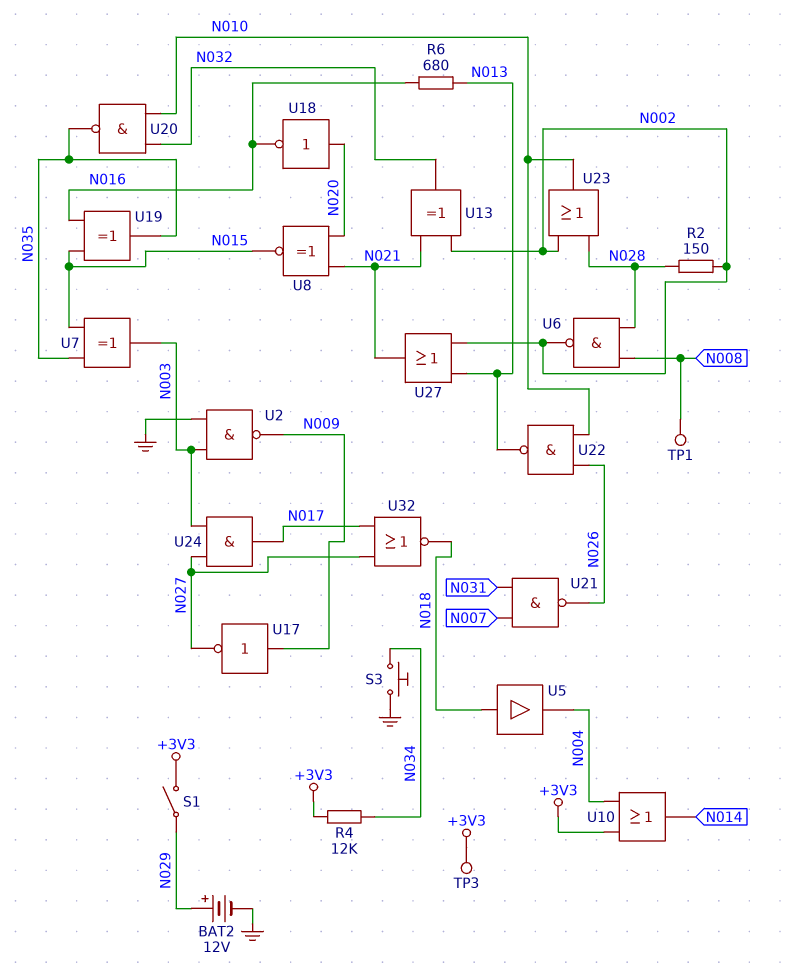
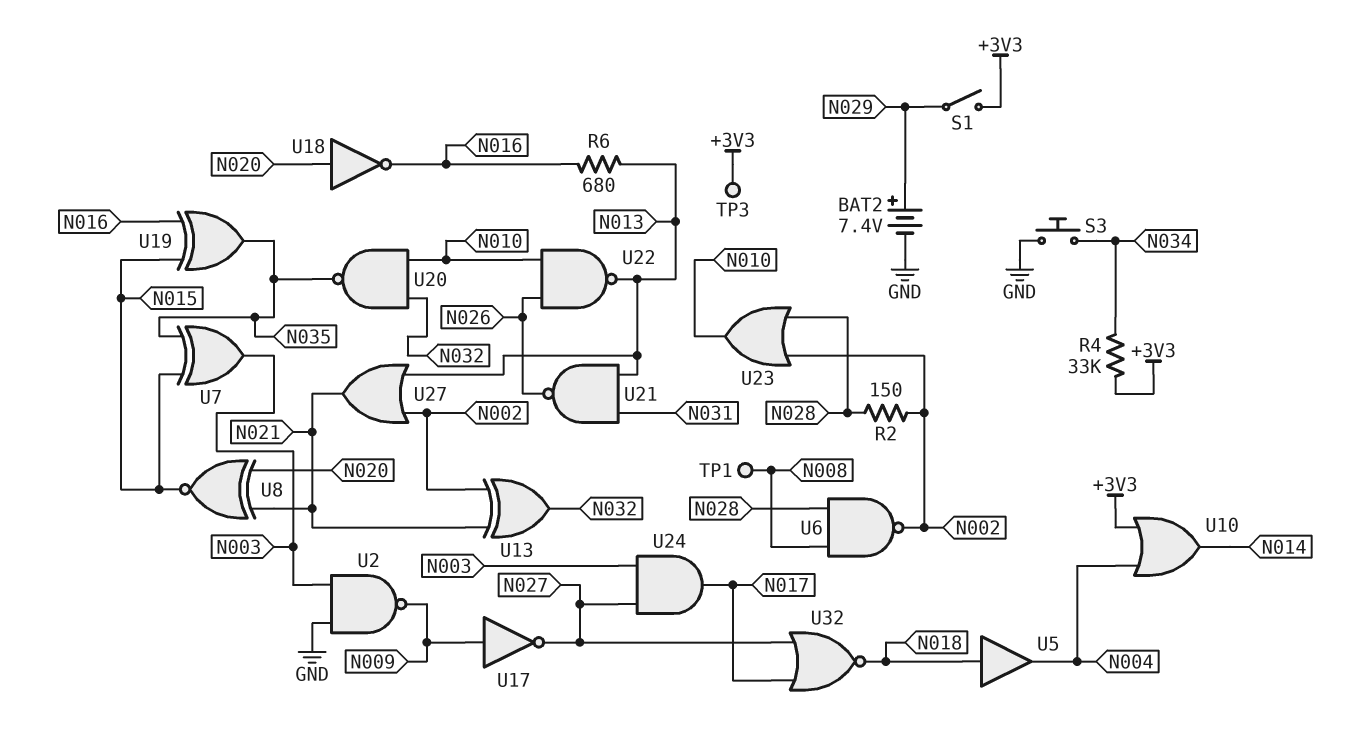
BAT2: 12V (plus N029, minus GND) -> 7.4V (plus N029, minus GND)
R4: 12k (+3V3, N034) -> 33k (+3V3, N034)
U21: NAND (in N007, in N031, out N026) -> NAND (in N013, in N031, out N026)

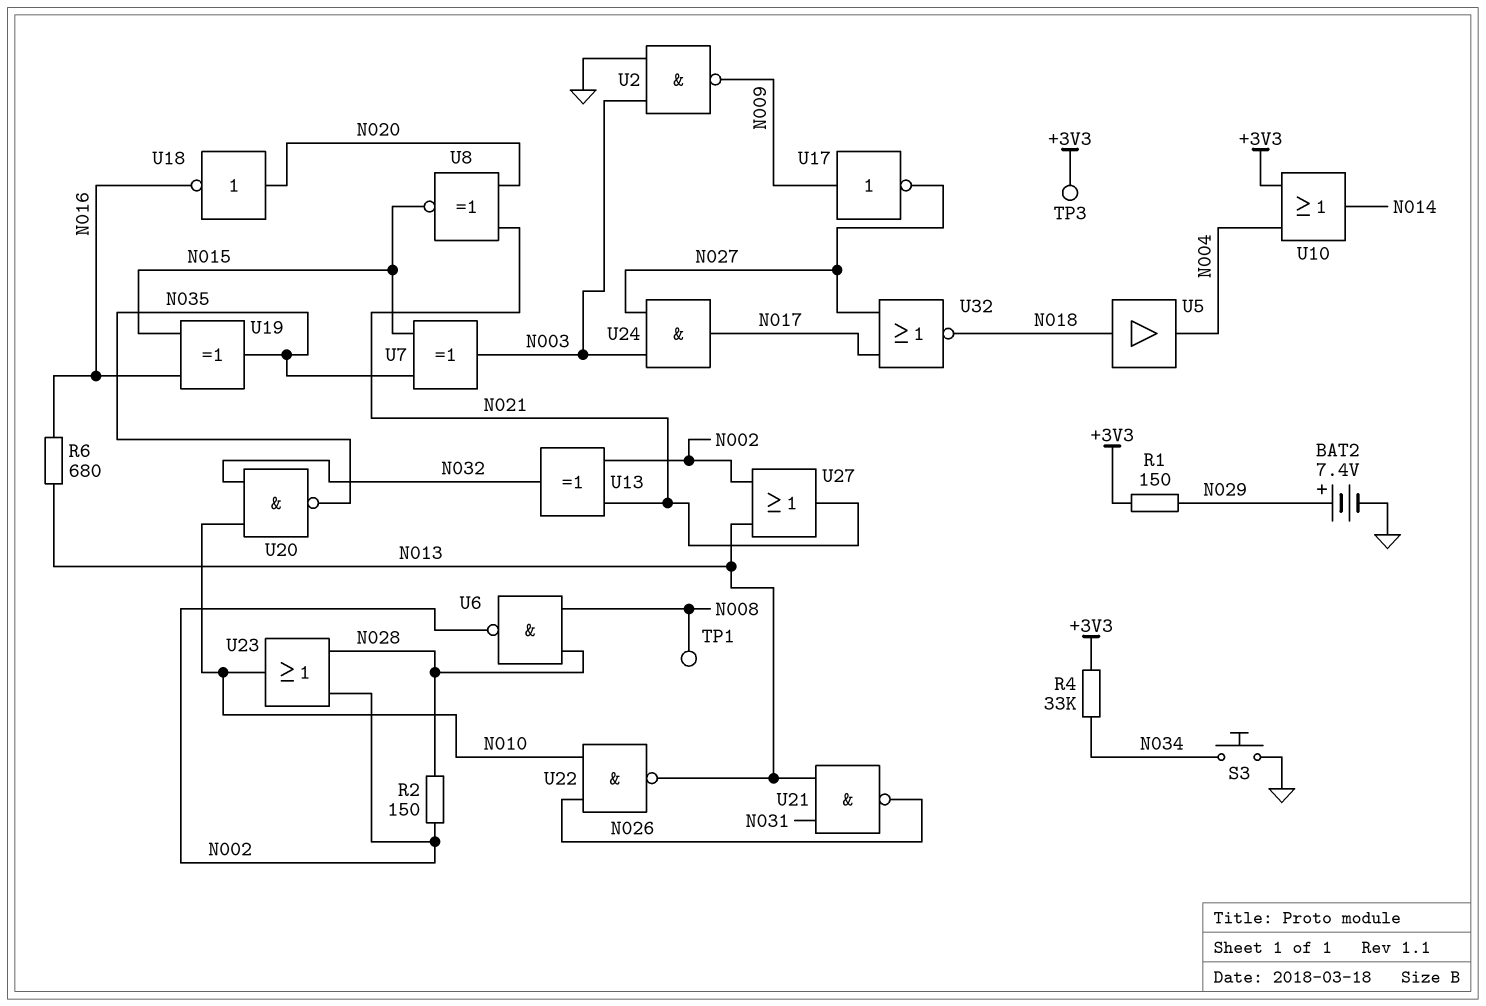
R1: none -> 150 (+3V3, N029)
S1: switch (+3V3, N029) -> none

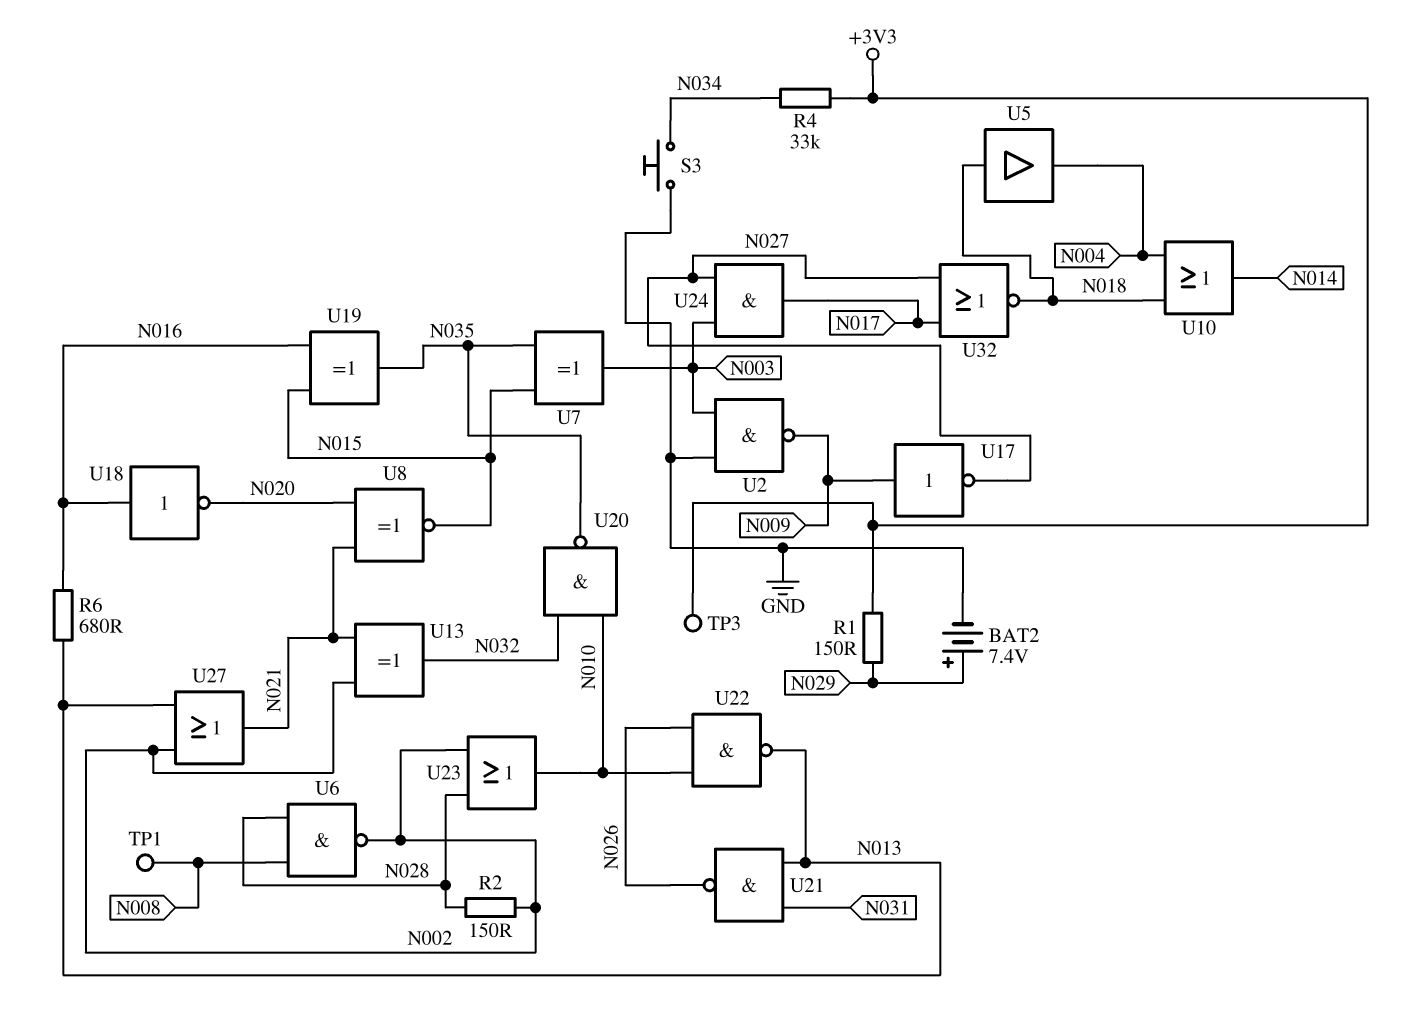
U10: OR (in +3V3, in N004, out N014) -> OR (in N004, in N018, out N014)
U18: NOT (in N020, out N016) -> NOT (in N016, out N020)

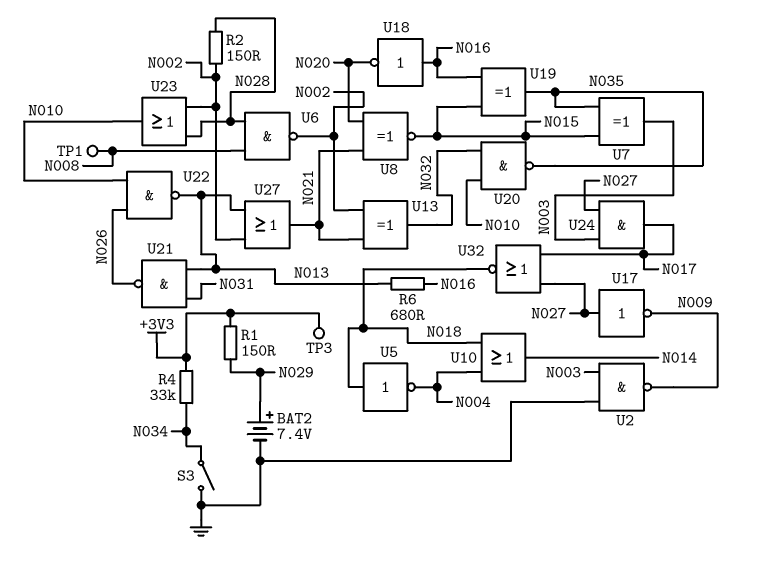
S3: button (GND, N034) -> switch (GND, N034)
U5: buffer (in N018, out N004) -> NOT (in N018, out N004)
U17: NOT (in N009, out N027) -> NOT (in N027, out N009)

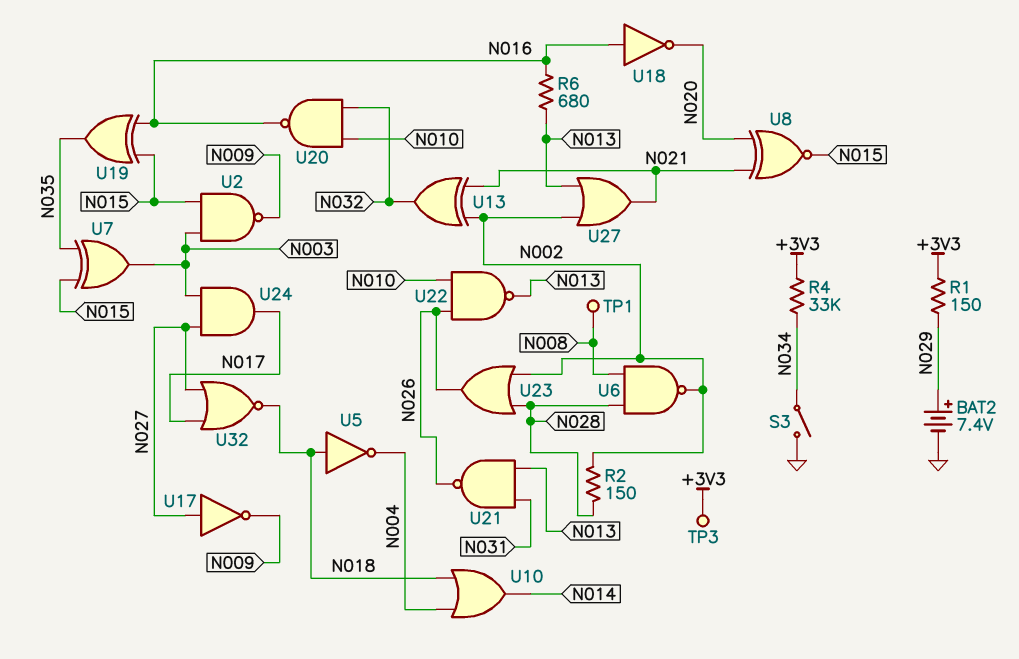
U2: NAND (in GND, in N003, out N009) -> NAND (in N003, in N015, out N009)
U20: NAND (in N010, in N032, out N035) -> NAND (in N010, in N032, out N016)
U23: OR (in N002, in N028, out N010) -> OR (in N002, in N028, out N026)

